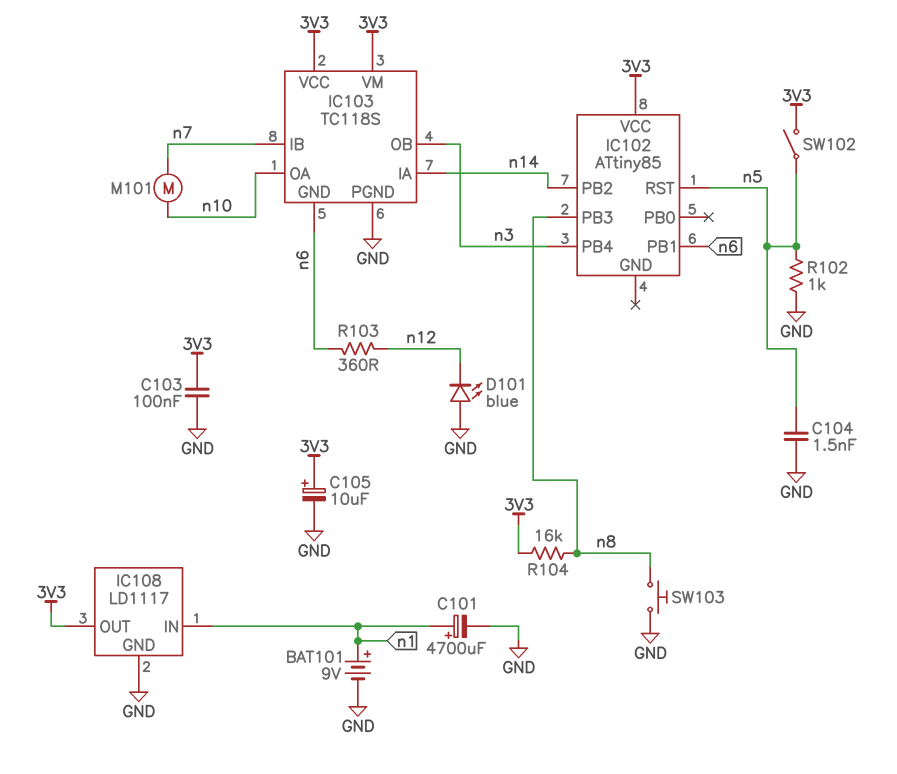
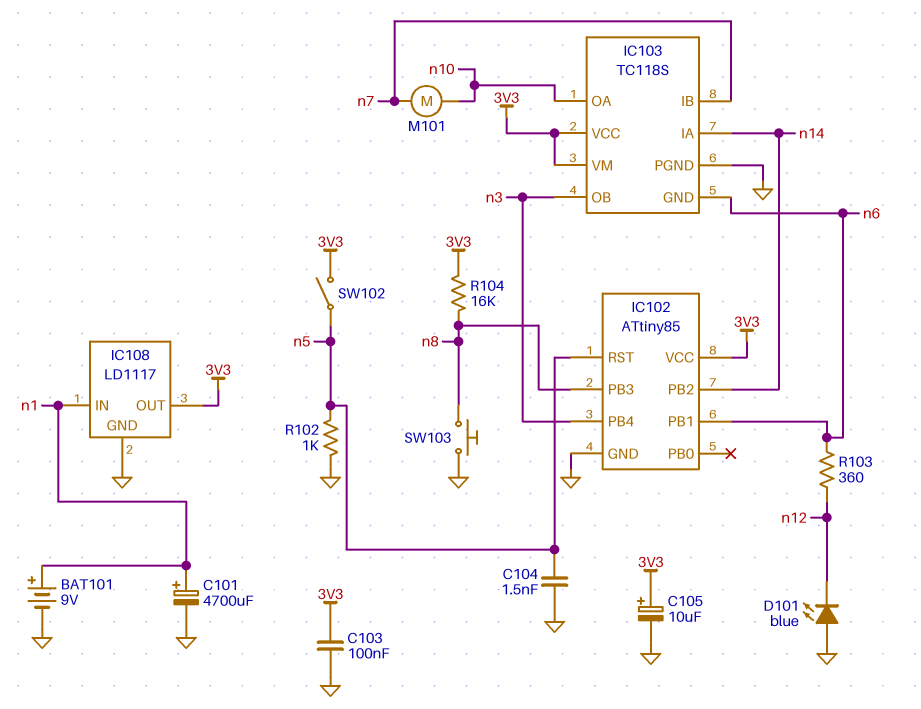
IC102 pin GND: none -> GND

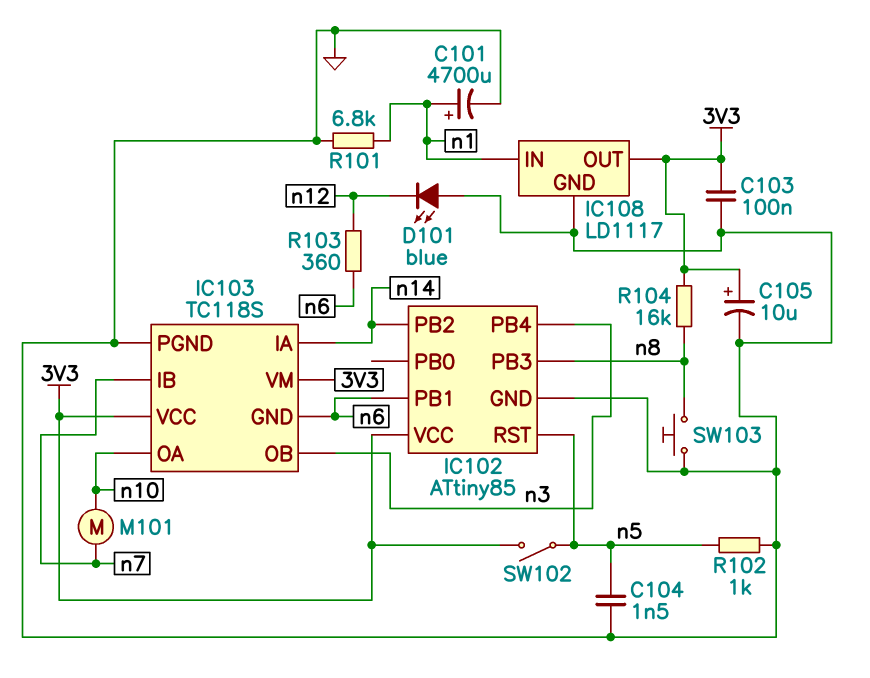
BAT101: 9V (plus n1, minus GND) -> none
R101: none -> 6.8k (GND, n1)

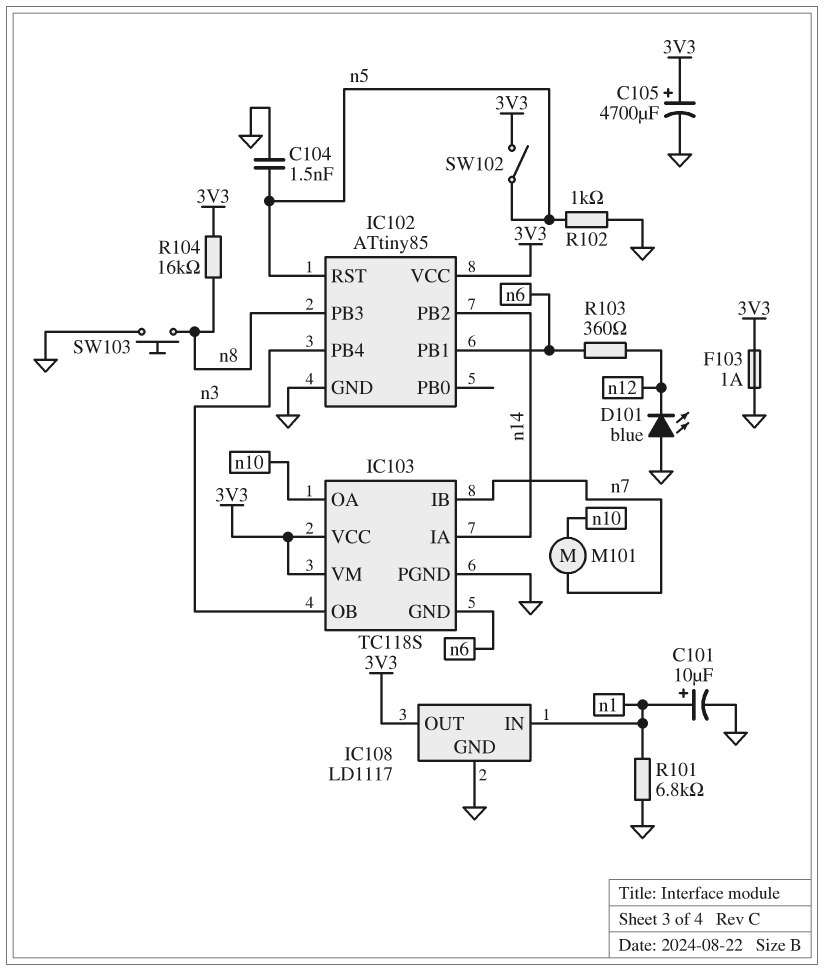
C101: 4700uF (plus n1, minus GND) -> 10uF (plus n1, minus GND)
C103: 100nF (3V3, GND) -> none
C105: 10uF (plus 3V3, minus GND) -> 4700uF (plus 3V3, minus GND)
F103: none -> 1A (3V3, GND)

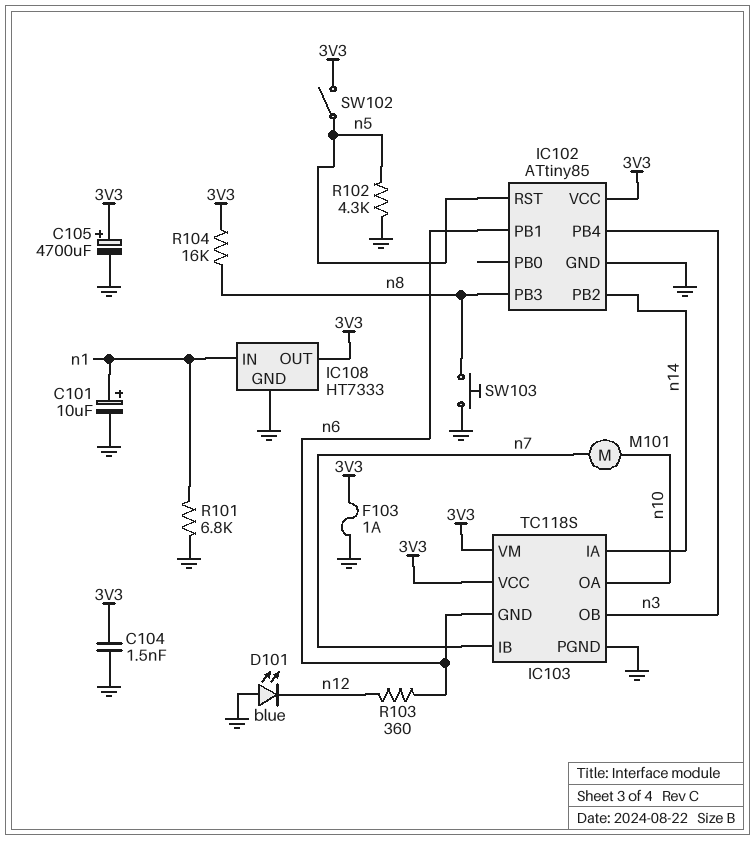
C104: 1.5nF (GND, n5) -> 1.5nF (3V3, GND)
IC108: LD1117 -> HT7333
R102: 1k (GND, n5) -> 4.3k (GND, n5)

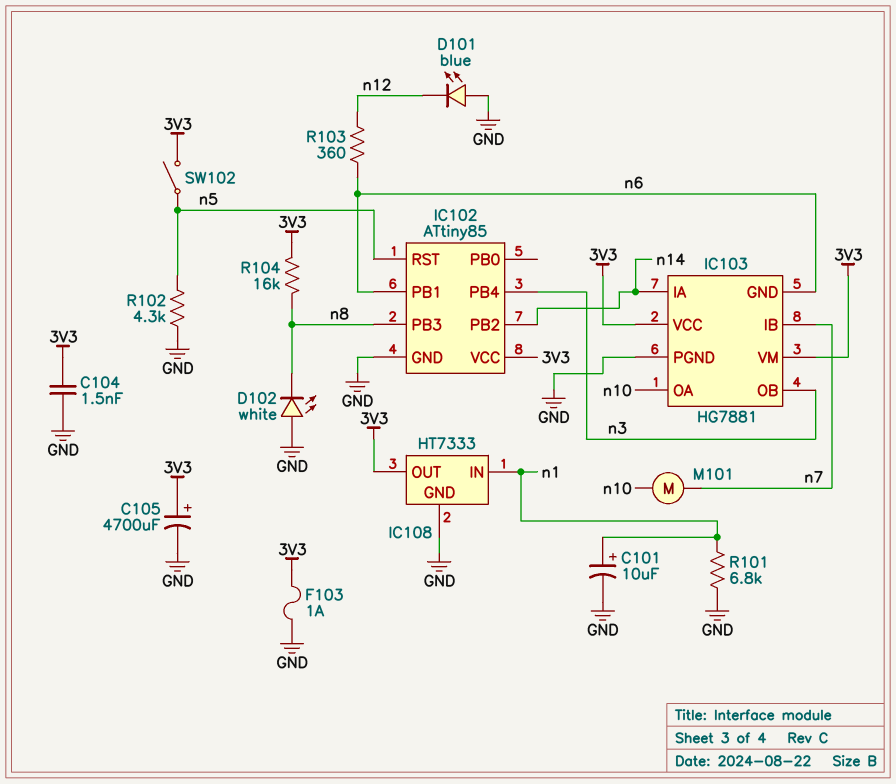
D102: none -> LED white (A GND, K n8)
IC103: TC118S -> HG7881
SW103: button (GND, n8) -> none

